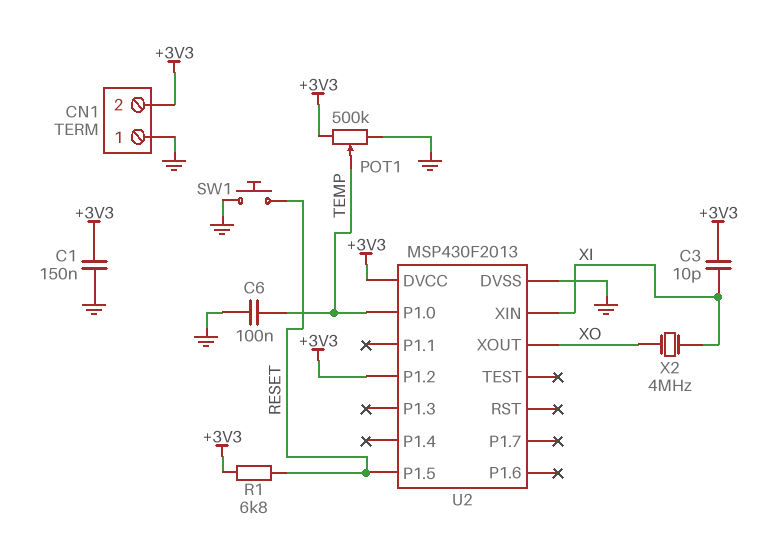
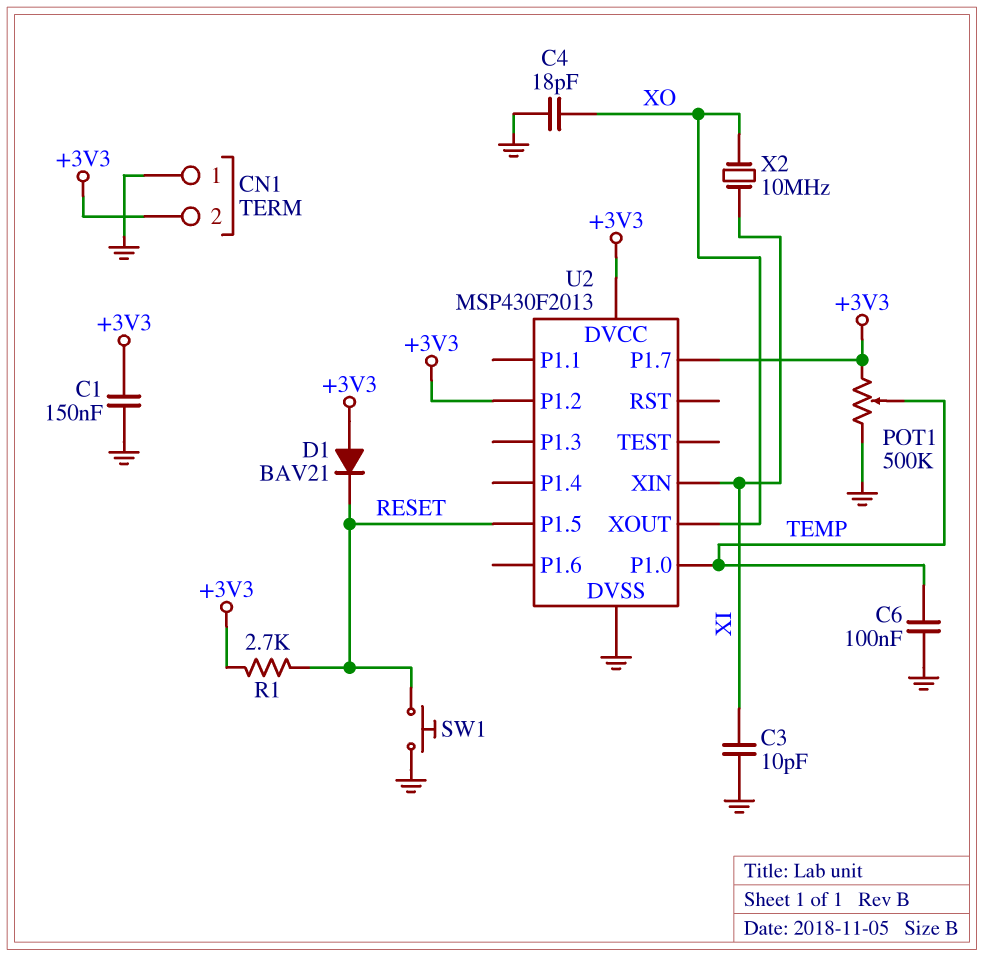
C3: 10pF (+3V3, XI) -> 10pF (GND, XI)
C4: none -> 18pF (GND, XO)
D1: none -> diode BAV21 (A +3V3, K RESET)
R1: 6.8k (+3V3, RESET) -> 2.7k (+3V3, RESET)
U2 pin P1.7: none -> +3V3
X2: 4MHz (XI, XO) -> 10MHz (XI, XO)

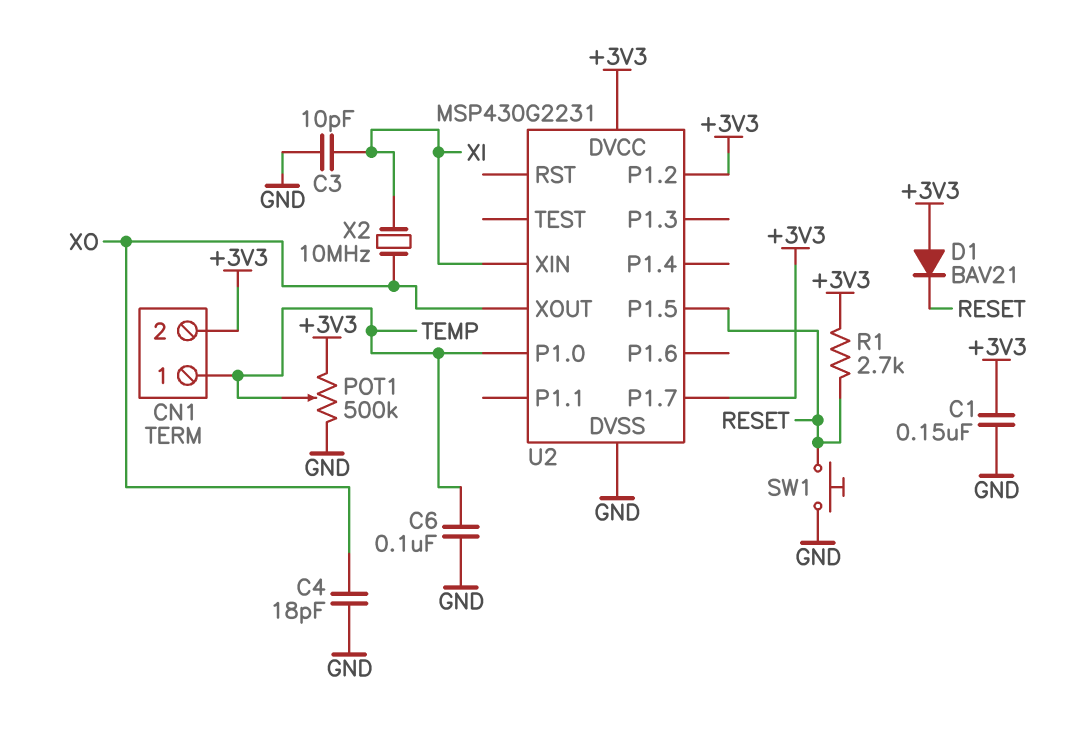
CN1 pin 1: GND -> TEMP
U2: MSP430F2013 -> MSP430G2231

